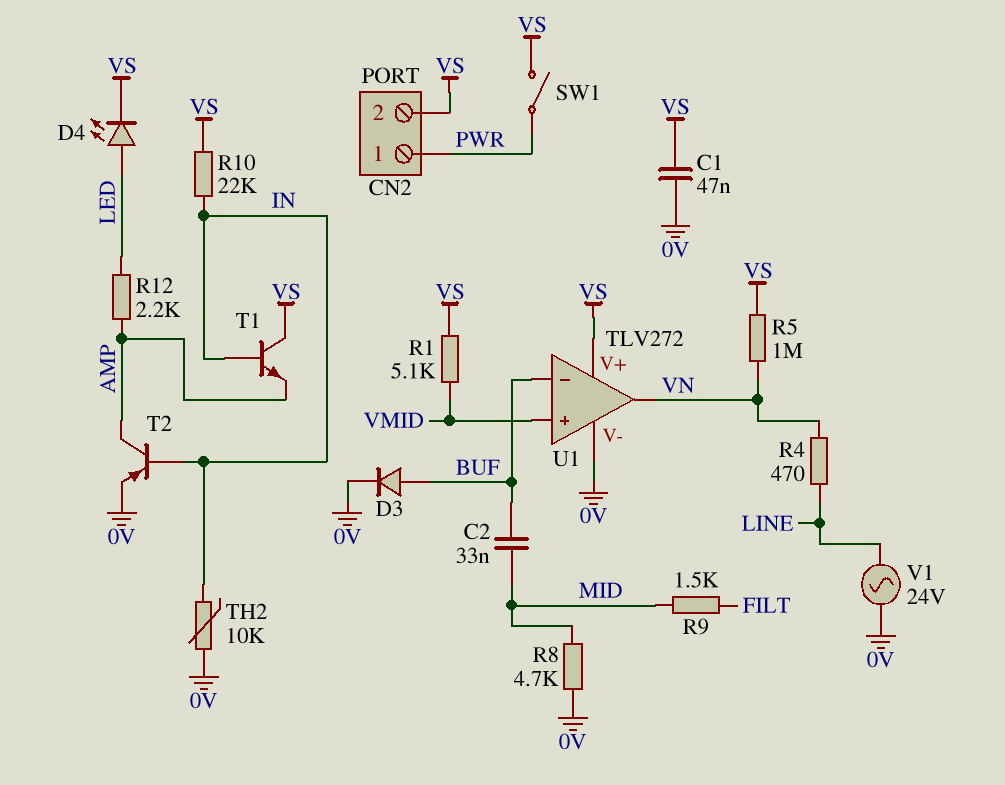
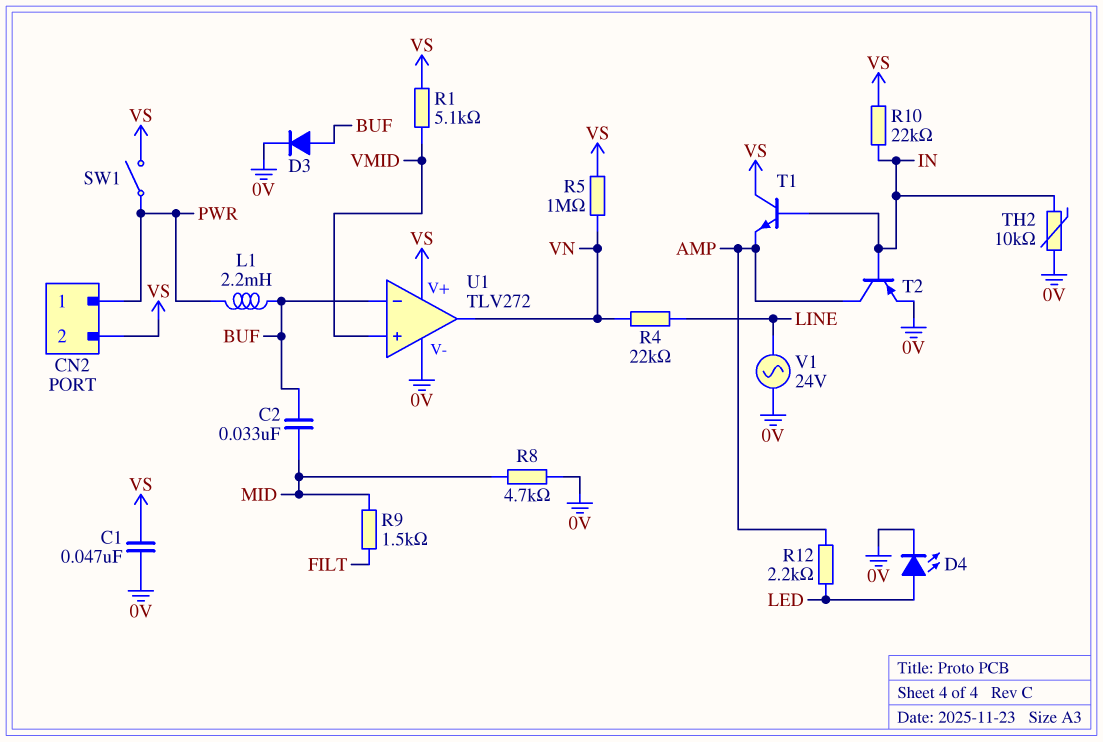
D4: LED (A LED, K VS) -> LED (A LED, K 0V)
L1: none -> 2.2mH (BUF, PWR)
R4: 470 (LINE, VN) -> 22k (LINE, VN)

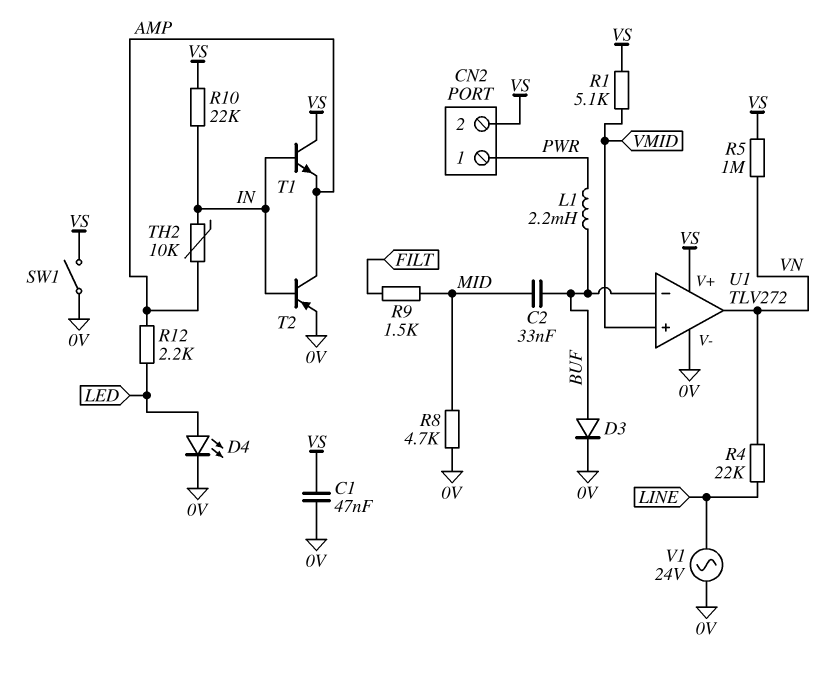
SW1: switch (PWR, VS) -> switch (0V, VS)
TH2: 10k (0V, IN) -> 10k (AMP, IN)

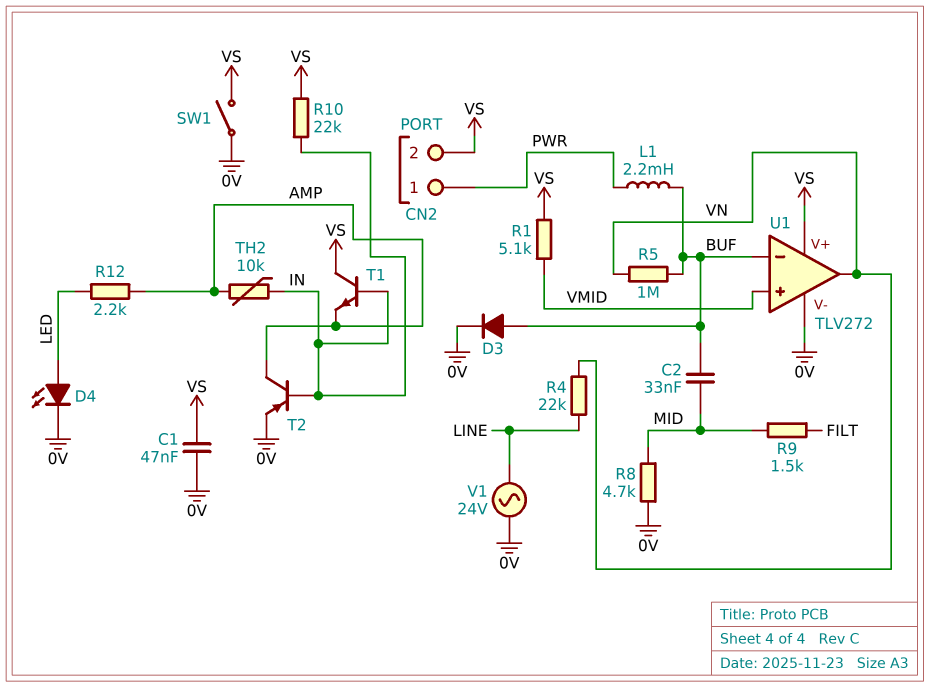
R5: 1M (VN, VS) -> 1M (BUF, VN)

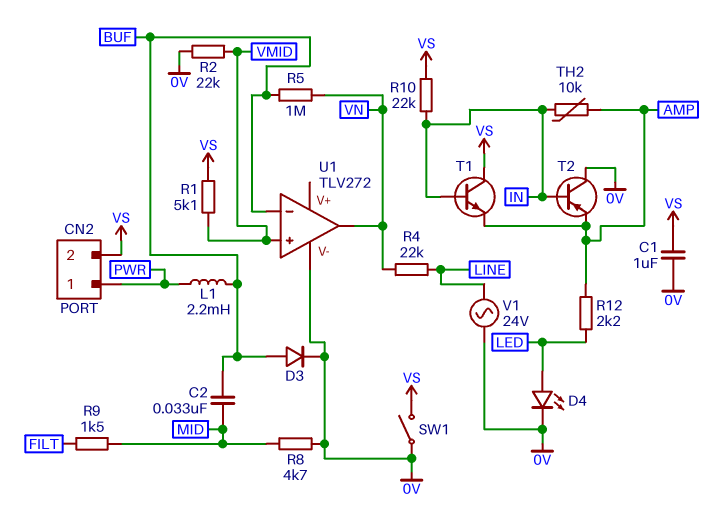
C1: 47nF (0V, VS) -> 1uF (0V, VS)
R2: none -> 22k (0V, VMID)
T2: PNP (B IN, C AMP, E 0V) -> PNP (B IN, C 0V, E AMP)
U1 pin V+: VS -> none

